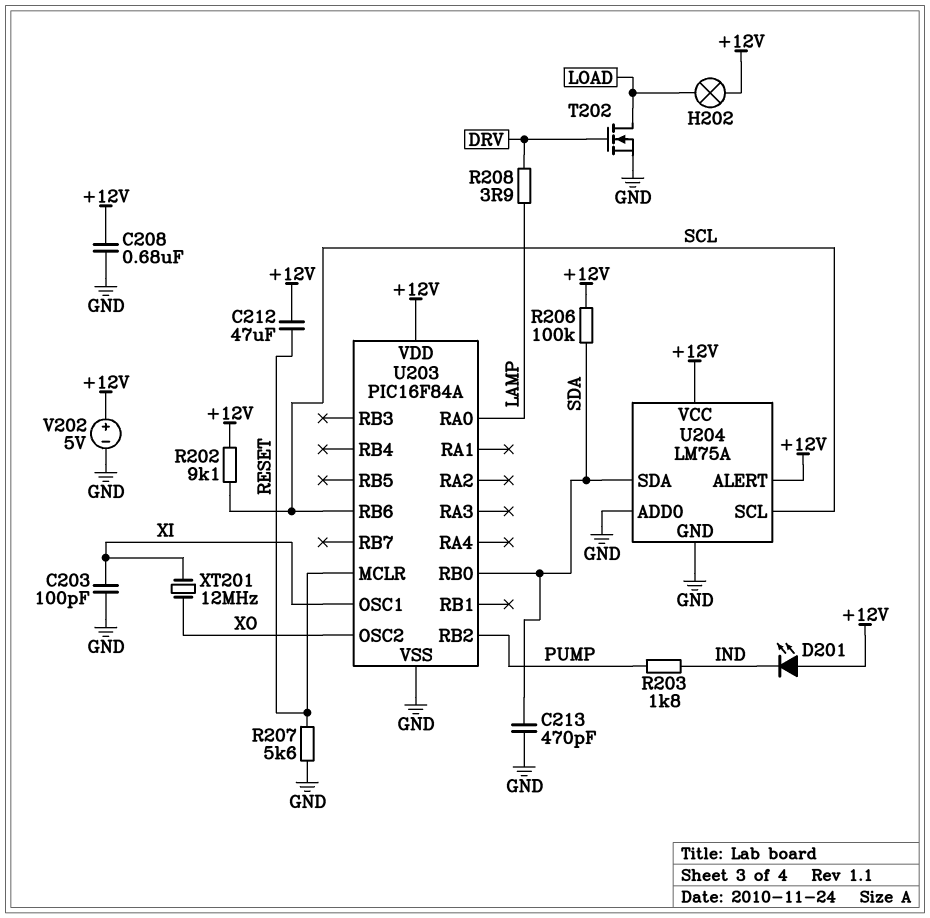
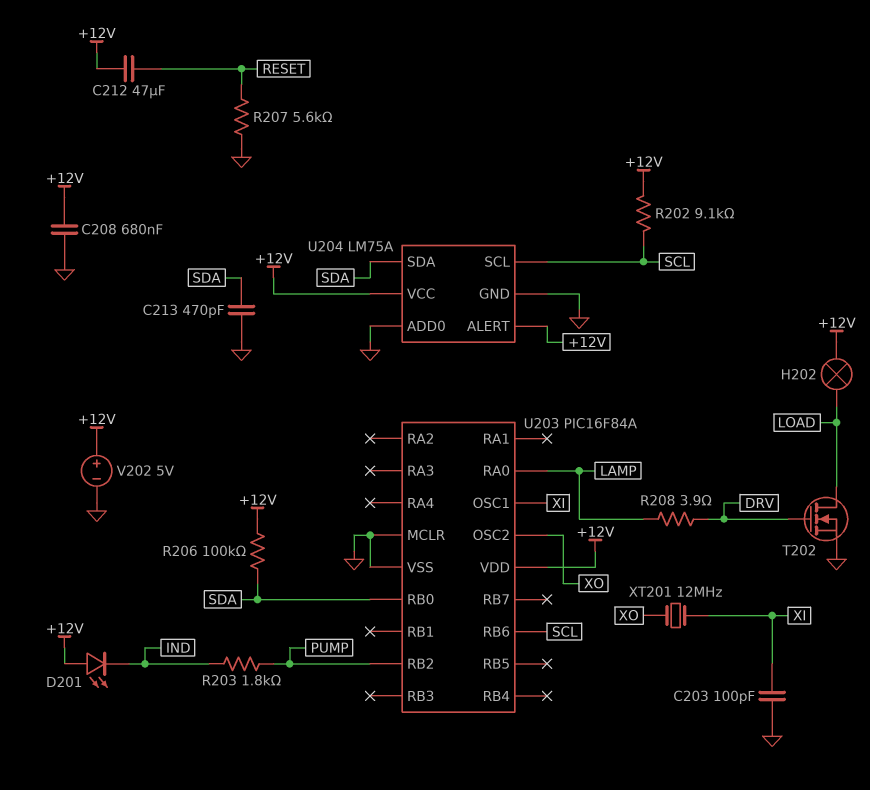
U203 pin MCLR: RESET -> GND

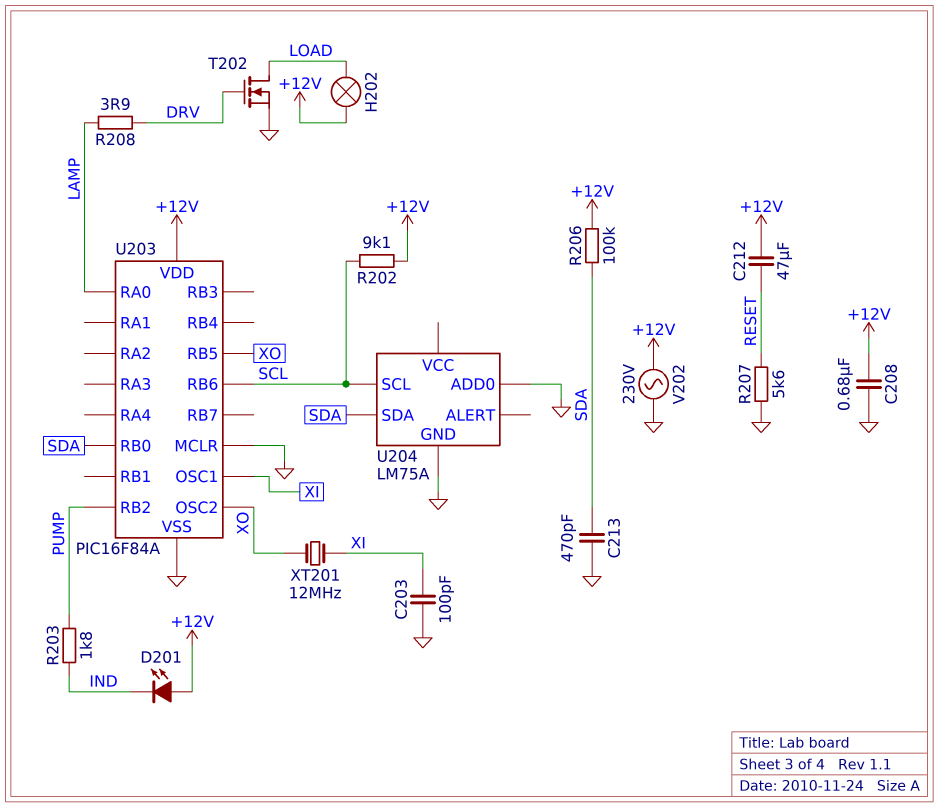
U203 pin RB5: none -> XO
U204 pin ALERT: +12V -> none
U204 pin VCC: +12V -> none
V202: 5V (plus +12V, minus GND) -> AC 230V (+12V, GND)

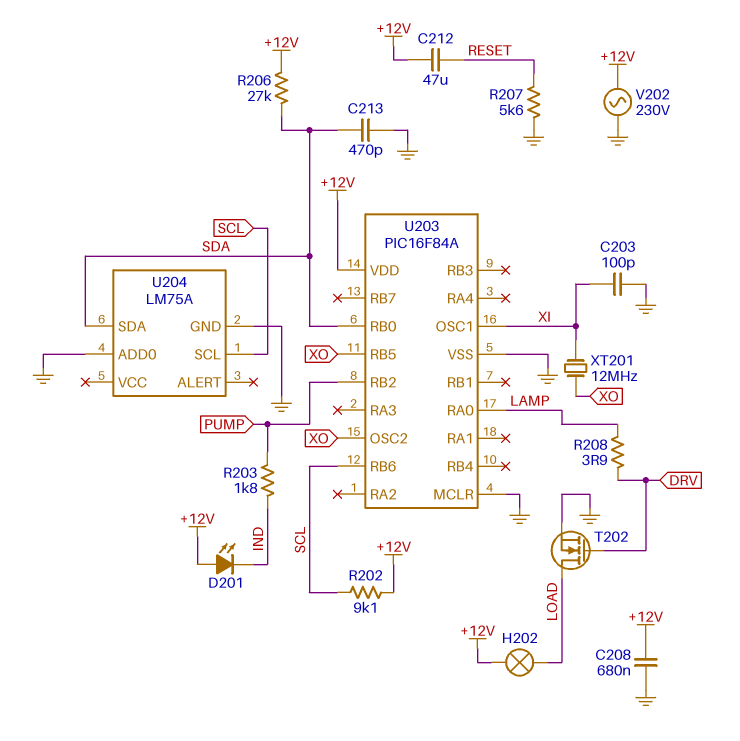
R206: 100k (+12V, SDA) -> 27k (+12V, SDA)

